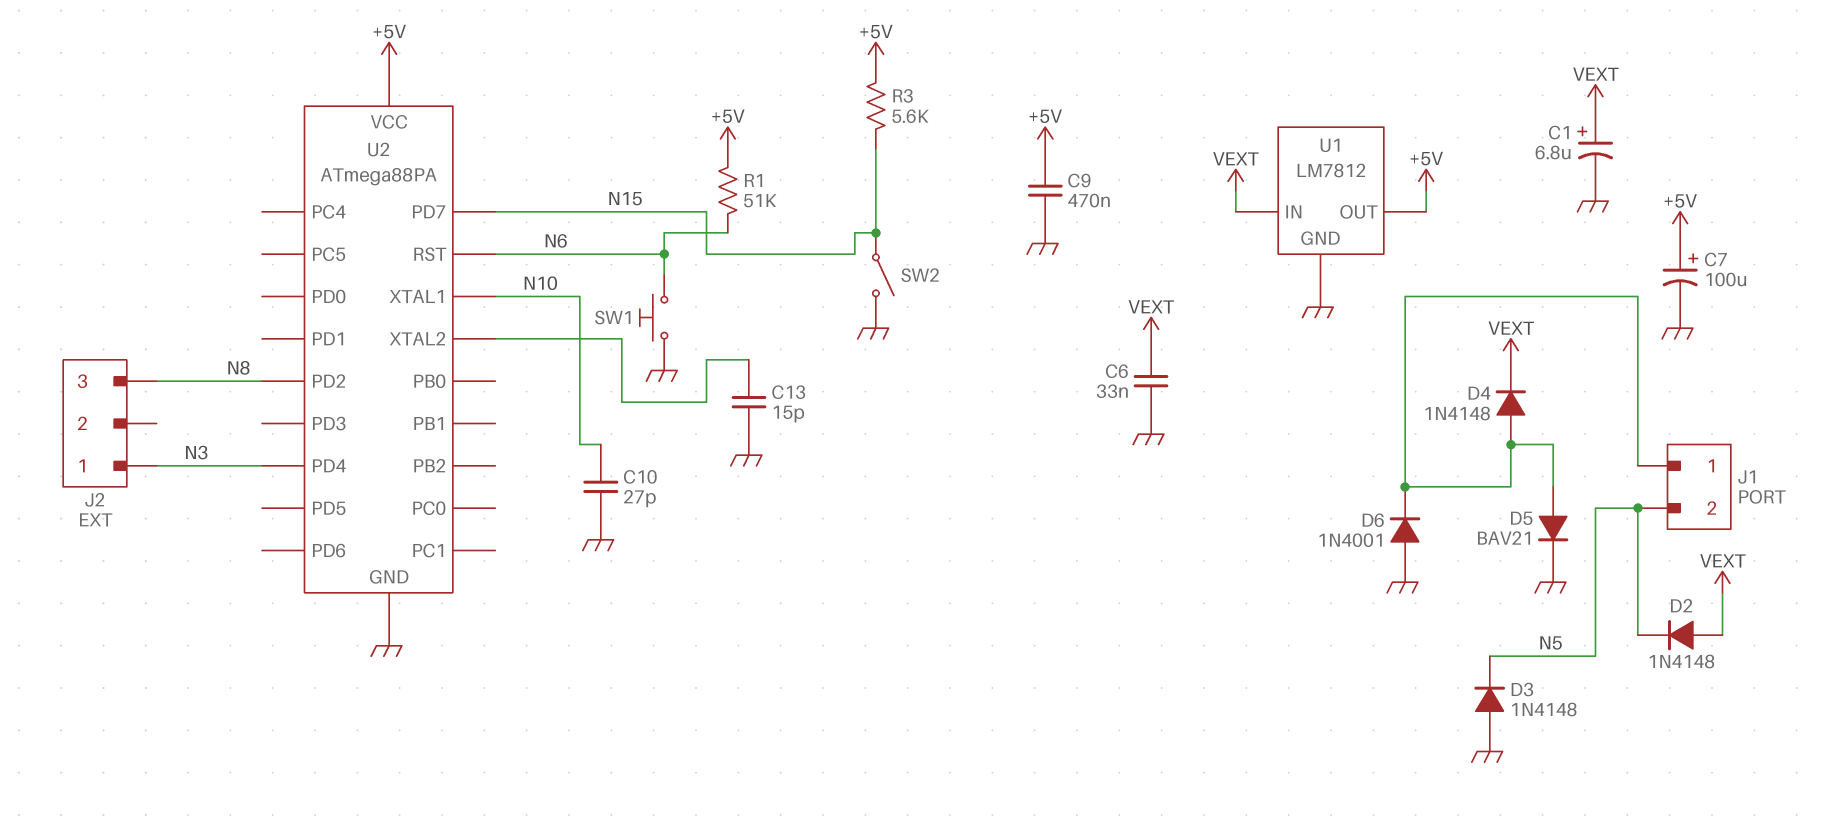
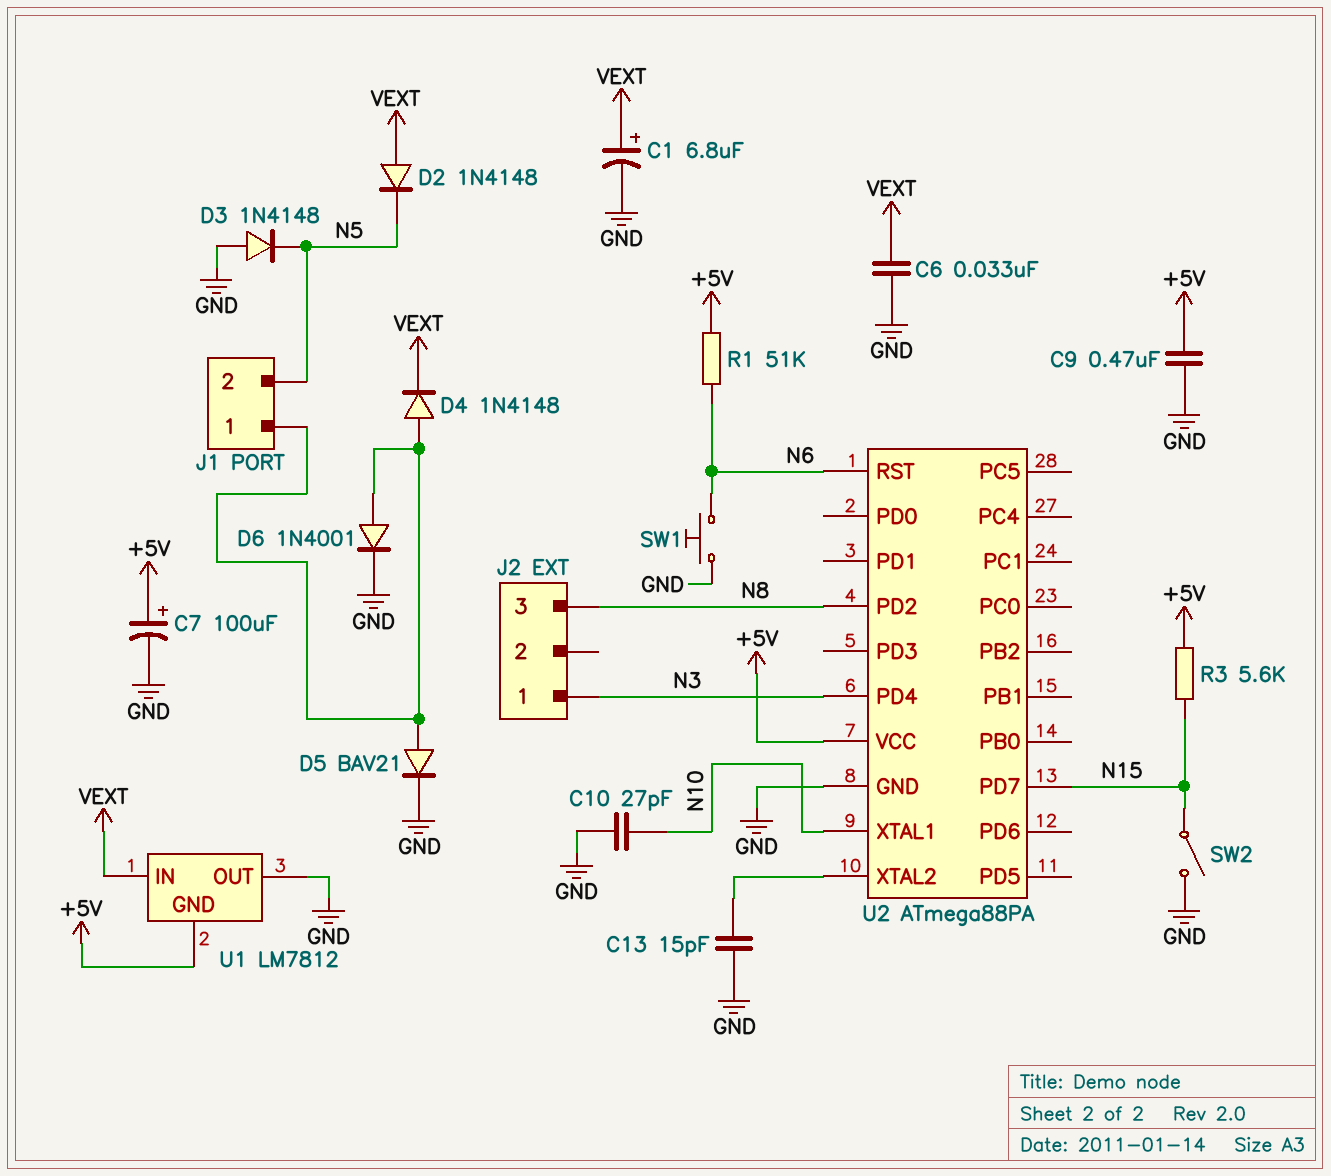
D6: diode 1N4001 (A GND, K J1/1) -> diode 1N4001 (A J1/1, K GND)
U1 pin GND: GND -> +5V
U1 pin OUT: +5V -> GND

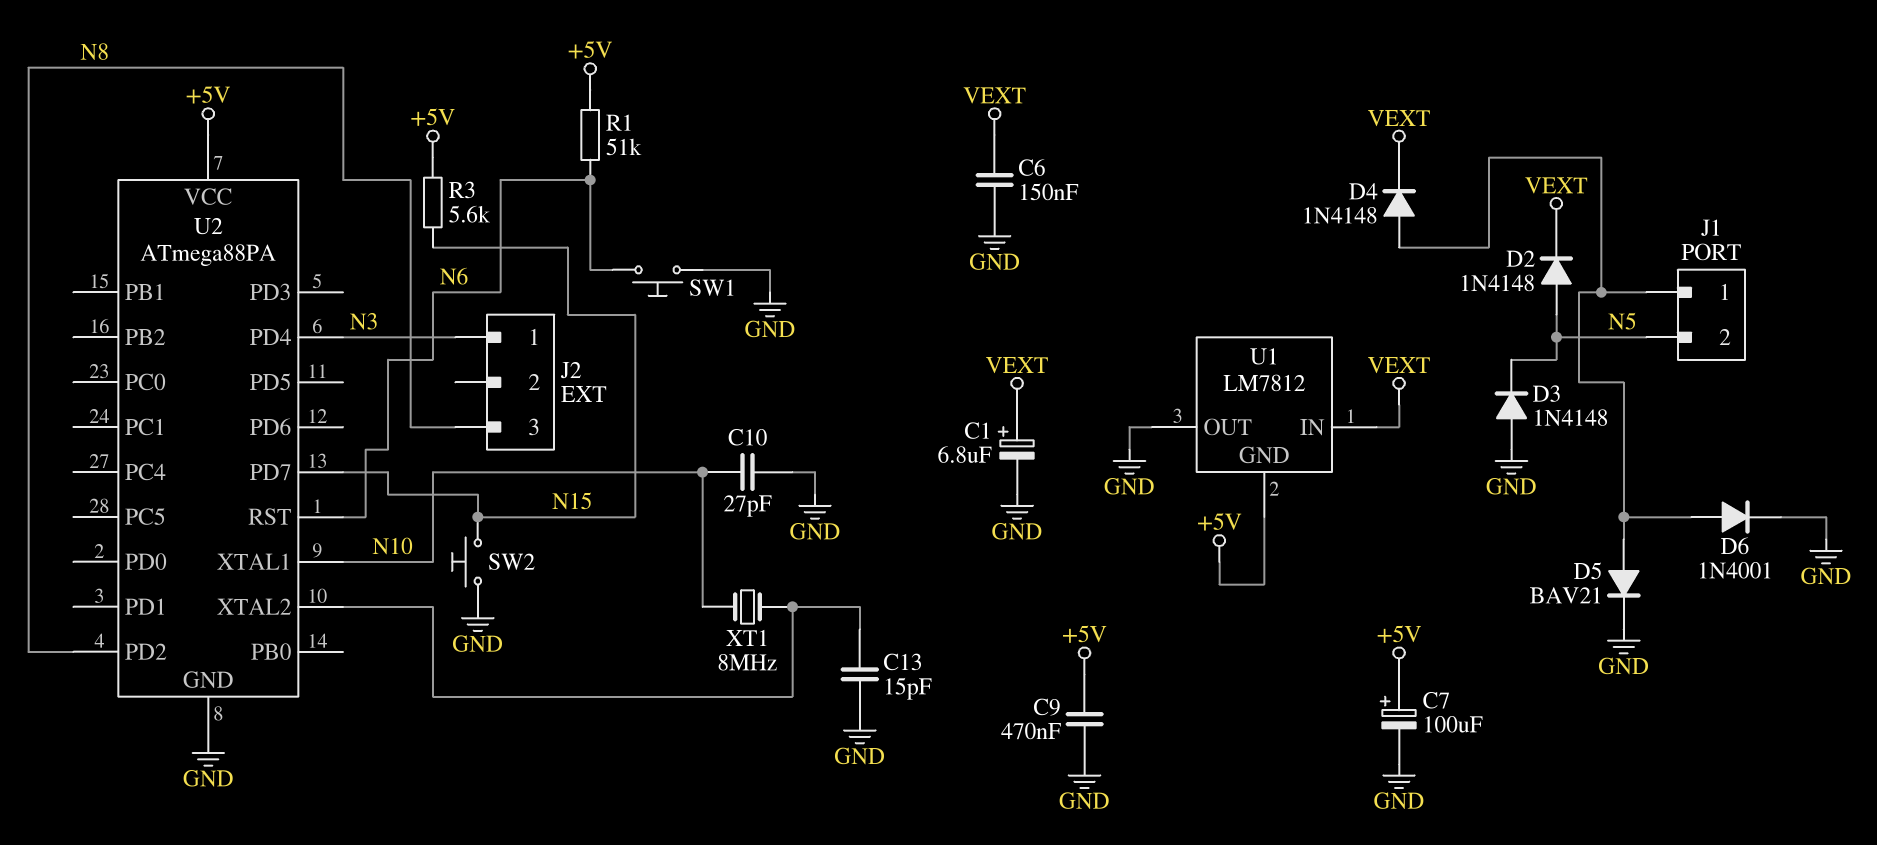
C6: 33nF (GND, VEXT) -> 150nF (GND, VEXT)
D2: diode 1N4148 (A VEXT, K N5) -> diode 1N4148 (A N5, K VEXT)
SW2: switch (GND, N15) -> button (GND, N15)
XT1: none -> 8MHz (N10, U2/XTAL2)

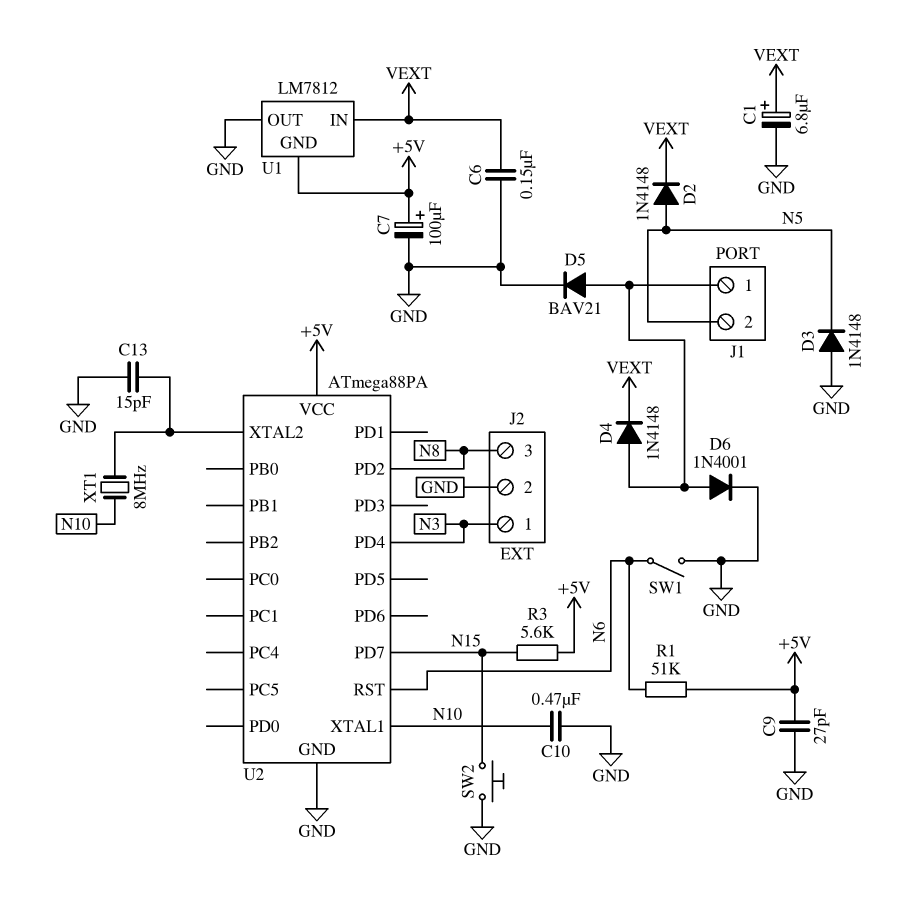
C9: 470nF (+5V, GND) -> 27pF (+5V, GND)
C10: 27pF (GND, N10) -> 470nF (GND, N10)
J2 pin 2: none -> GND
SW1: button (GND, N6) -> switch (GND, N6)

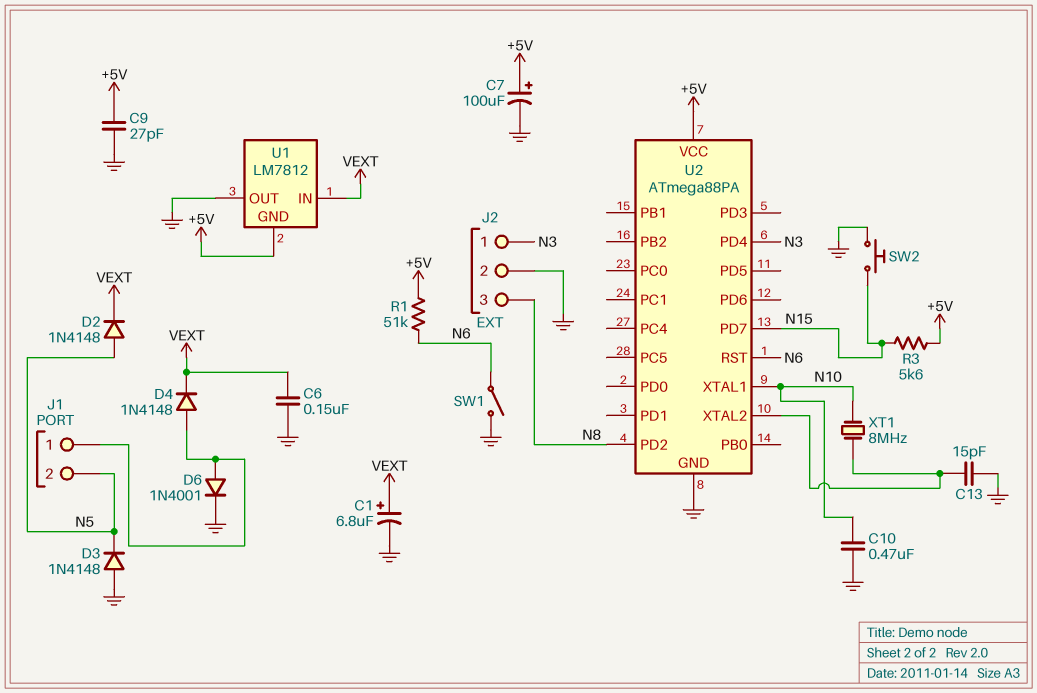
D5: diode BAV21 (A J1/1, K GND) -> none

